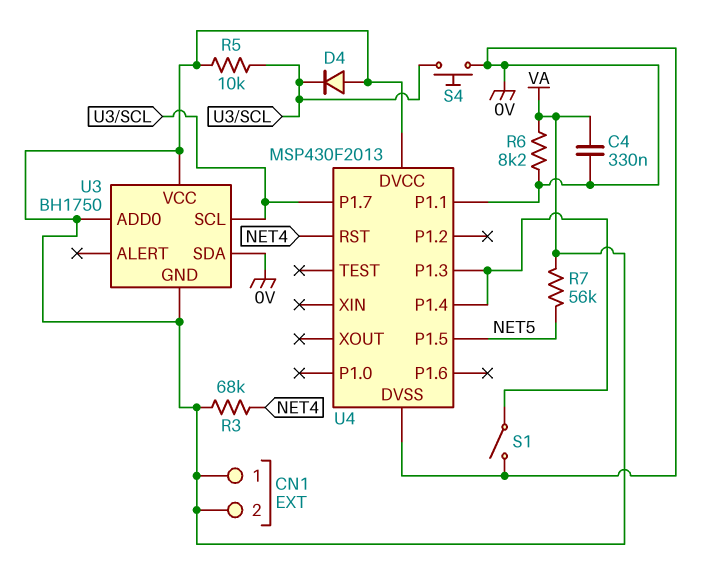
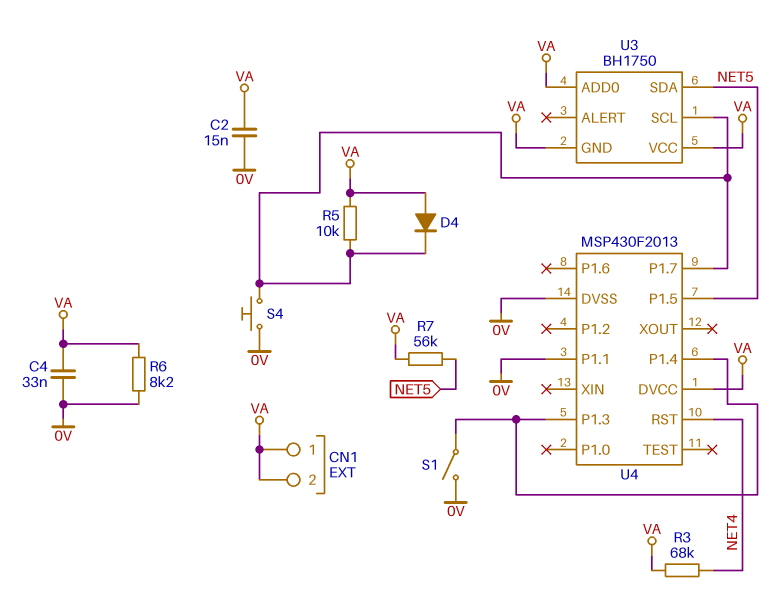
C2: none -> 15nF (0V, VA)
C4: 330nF (0V, VA) -> 33nF (0V, VA)
U3 pin SDA: 0V -> NET5

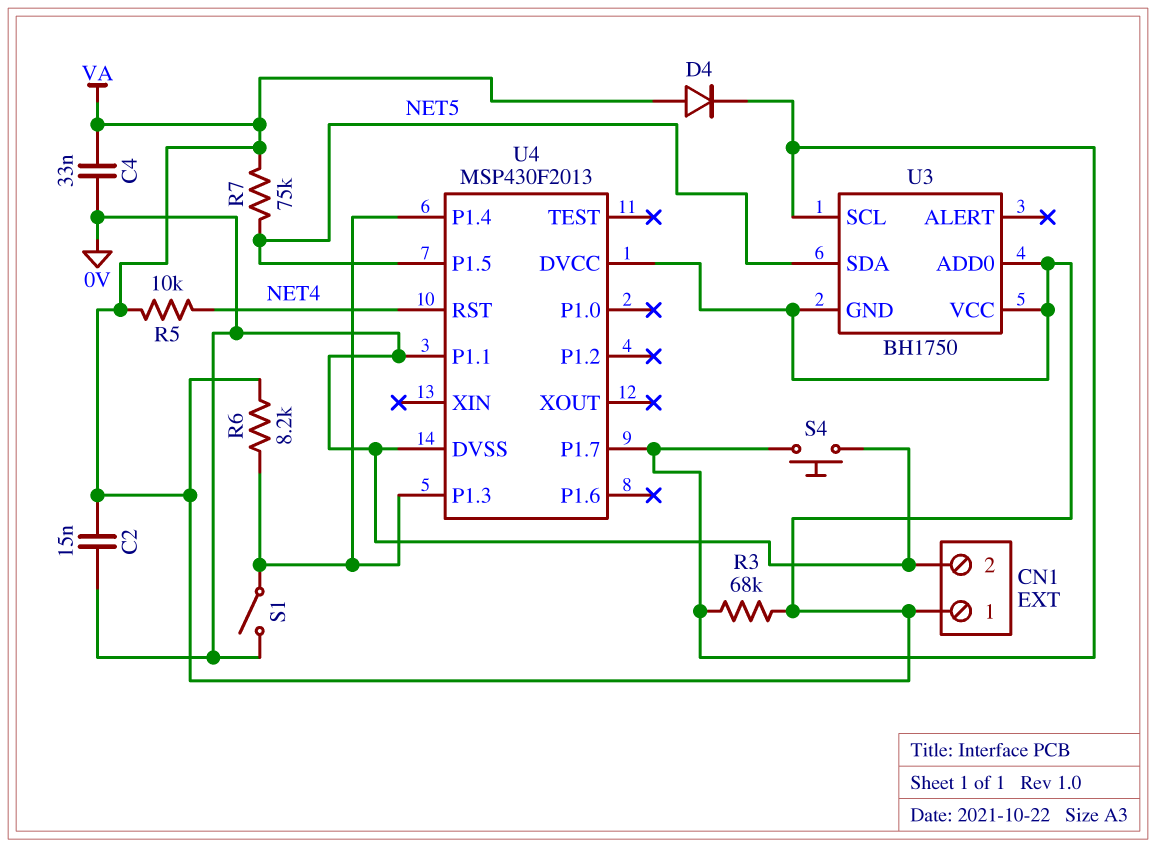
CN1 pin 2: VA -> 0V
R3: 68k (NET4, VA) -> 68k (U3/SCL, VA)
R5: 10k (U3/SCL, VA) -> 10k (NET4, VA)
R6: 8.2k (0V, VA) -> 8.2k (U4/P1.3, VA)
R7: 56k (NET5, VA) -> 75k (NET5, VA)

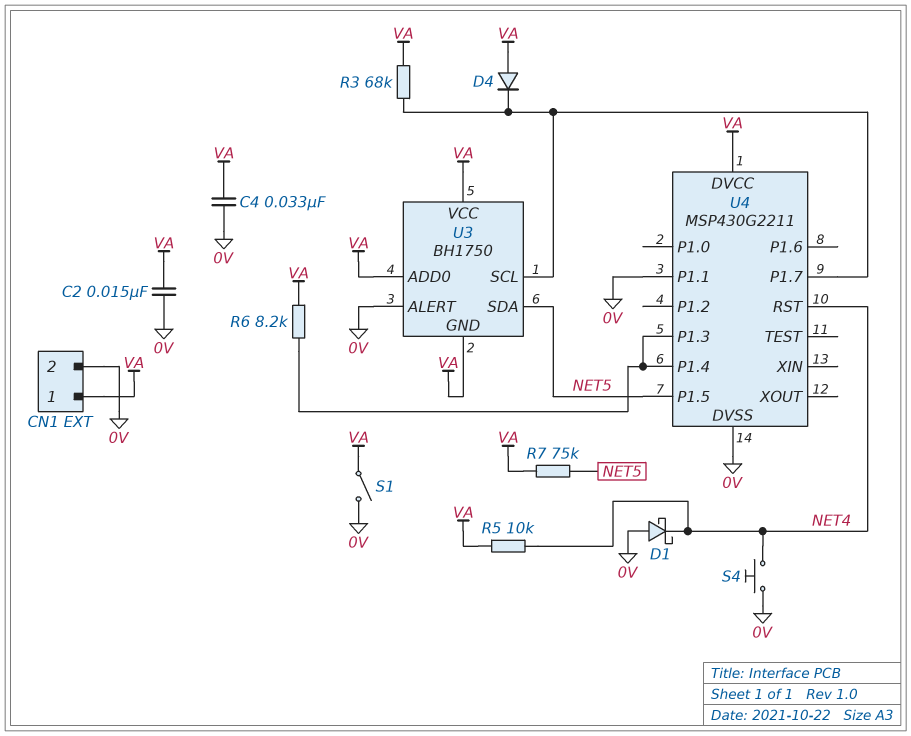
D1: none -> schottky (A 0V, K NET4)
S1: switch (0V, U4/P1.3) -> switch (0V, VA)
S4: button (0V, U3/SCL) -> button (0V, NET4)
U3 pin ALERT: none -> 0V
U4: MSP430F2013 -> MSP430G2211

